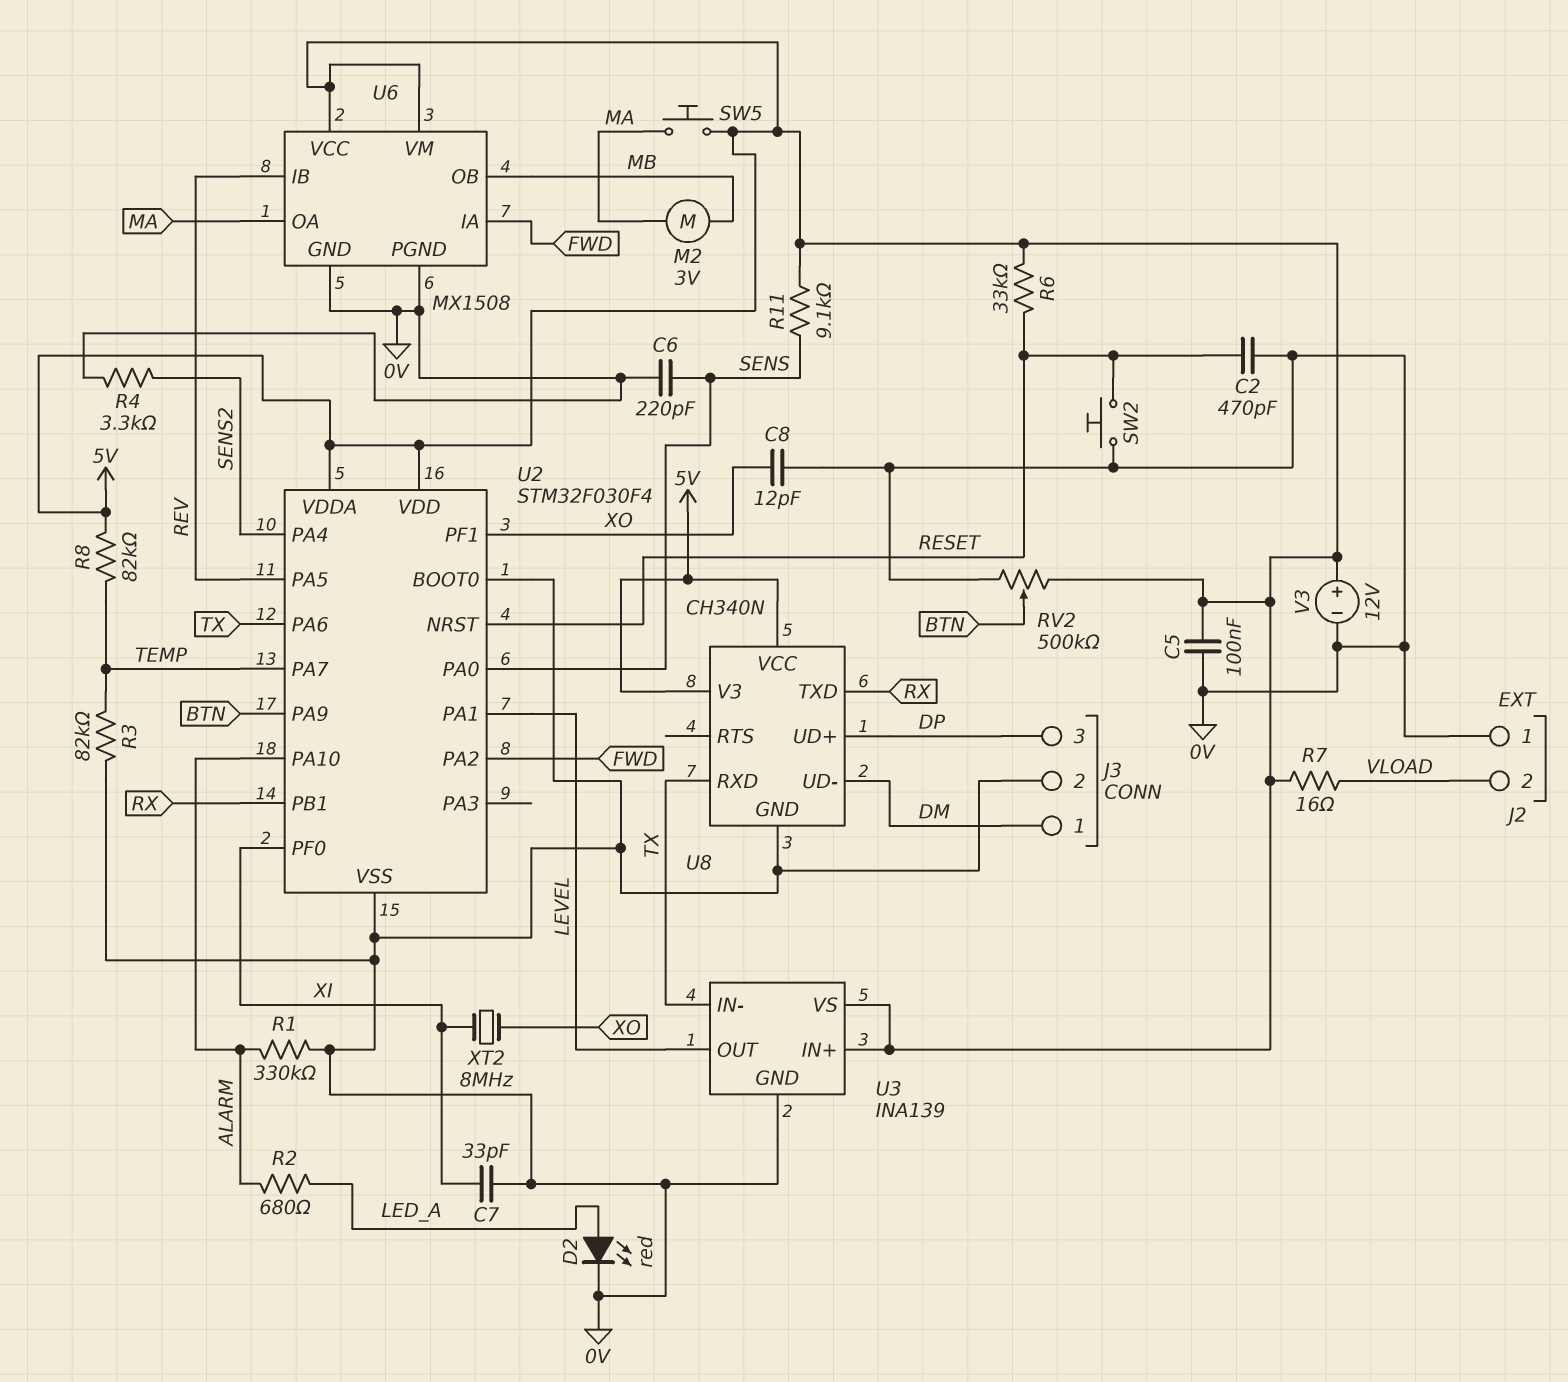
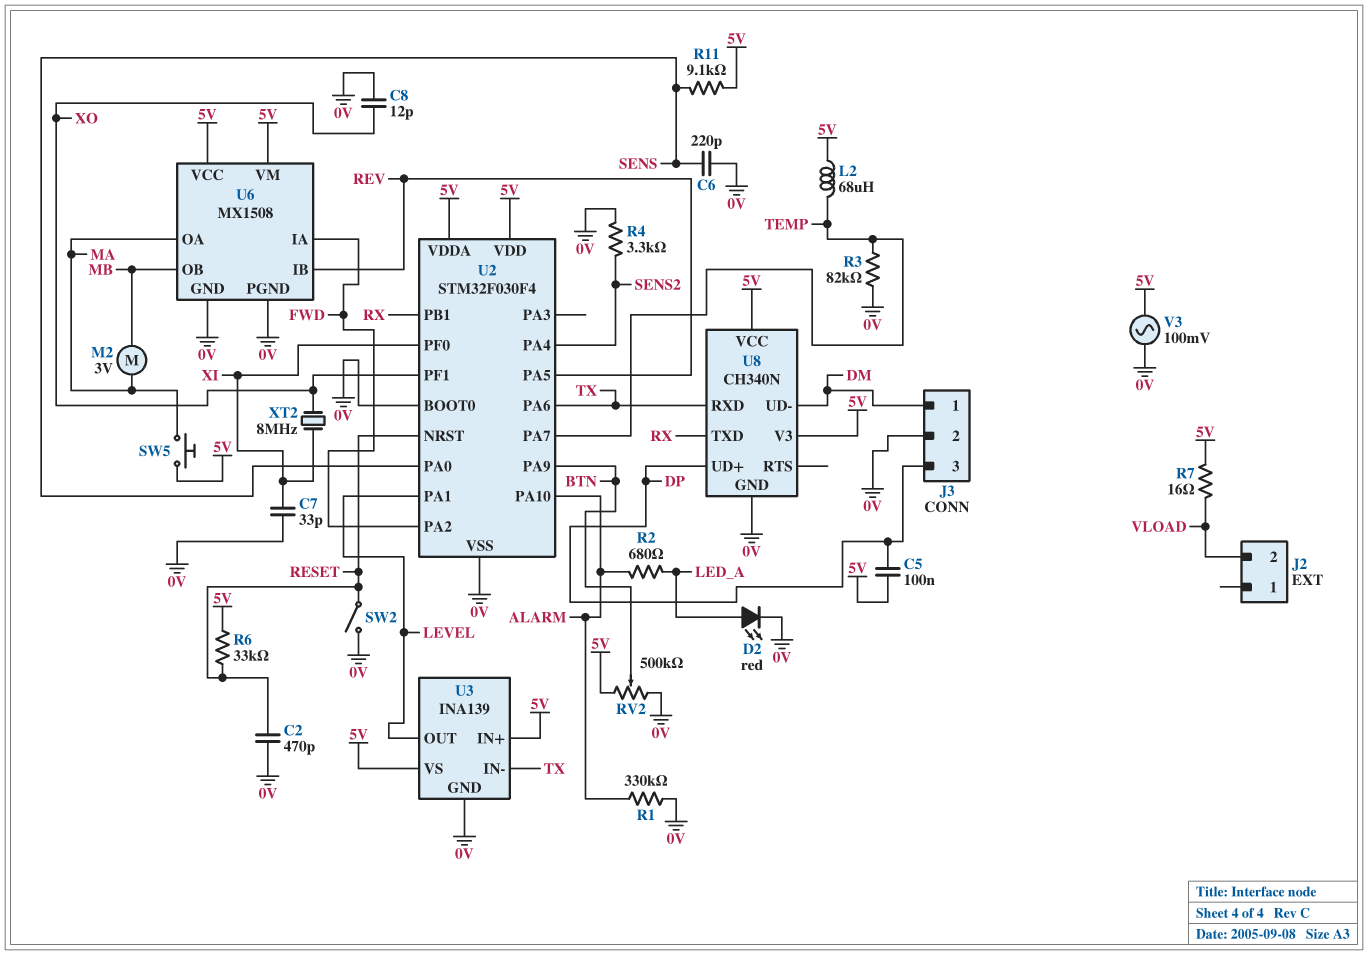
C5: 100nF (0V, 5V) -> 100nF (5V, DP)
J2 pin 1: 0V -> none
L2: none -> 68uH (5V, TEMP)
R8: 82k (5V, TEMP) -> none
SW2: button (0V, RESET) -> switch (0V, RESET)
V3: 12V (plus 5V, minus 0V) -> AC 100mV (0V, 5V)

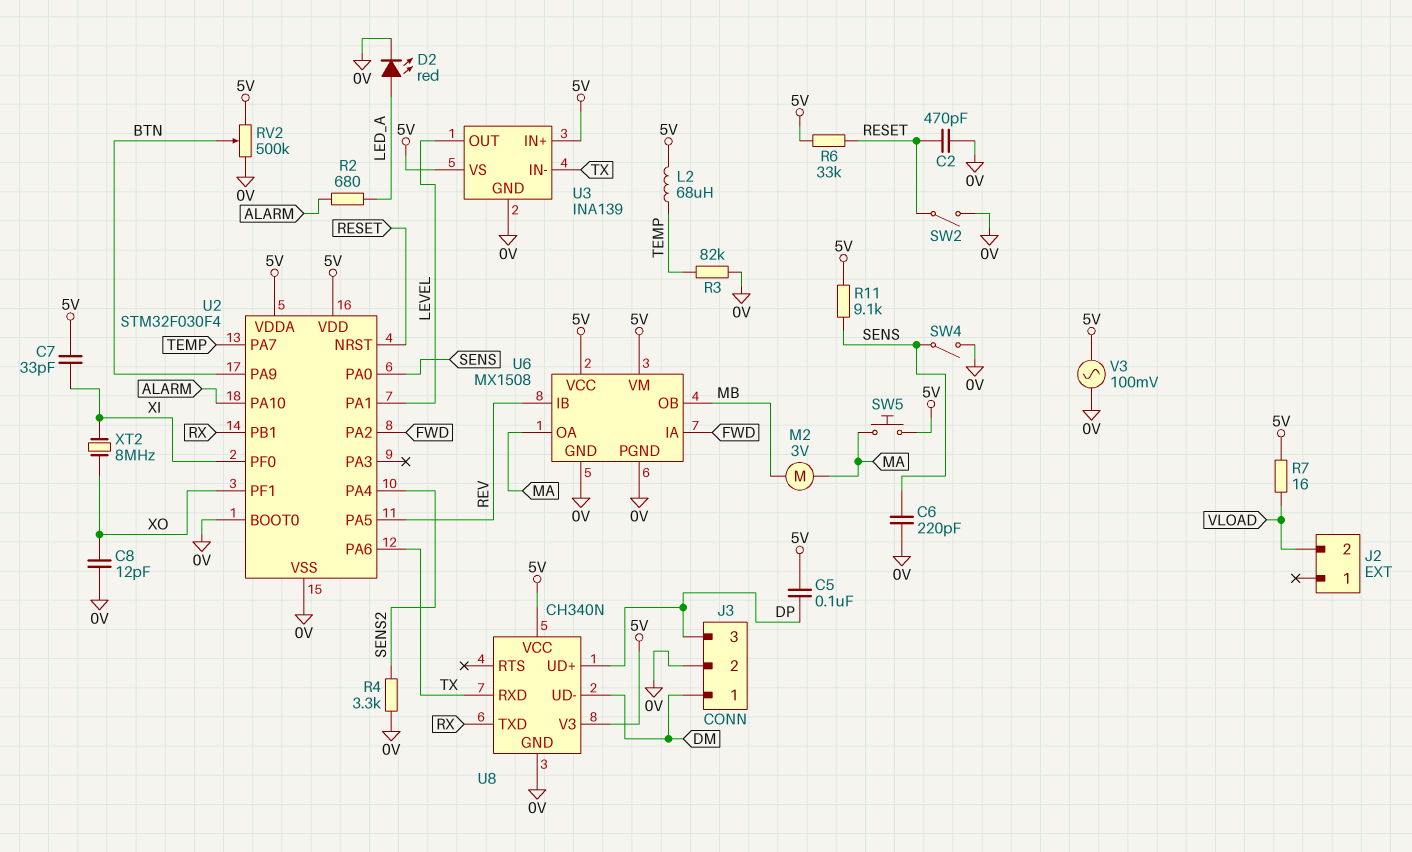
C7: 33pF (0V, XI) -> 33pF (5V, XI)
R1: 330k (0V, ALARM) -> none
SW4: none -> switch (0V, SENS)

